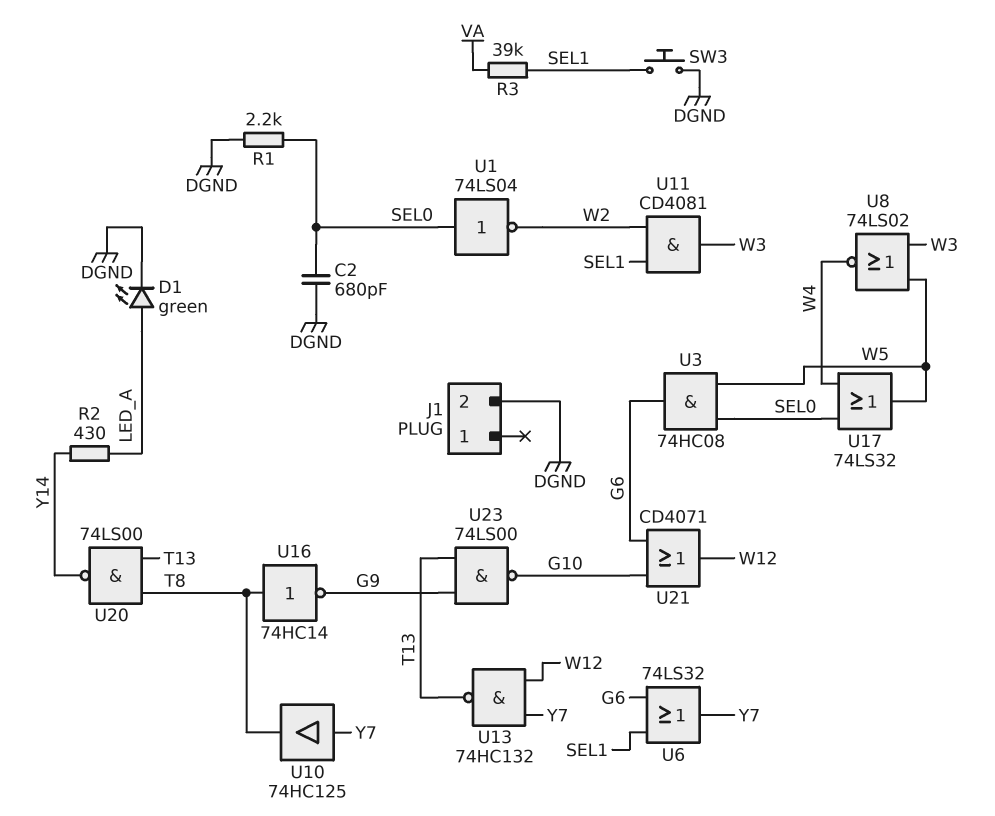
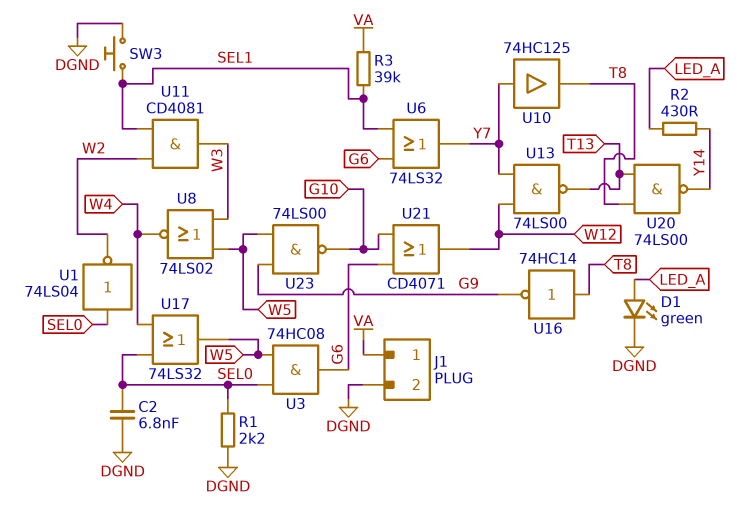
C2: 680pF (DGND, SEL0) -> 6.8nF (DGND, SEL0)
J1 pin 1: none -> VA
U13: NAND 74HC132 (in W12, in Y7, out T13) -> NAND 74LS00 (in W12, in Y7, out T13)
U23: NAND 74LS00 (in G9, in T13, out G10) -> NAND 74LS00 (in G9, in W5, out G10)

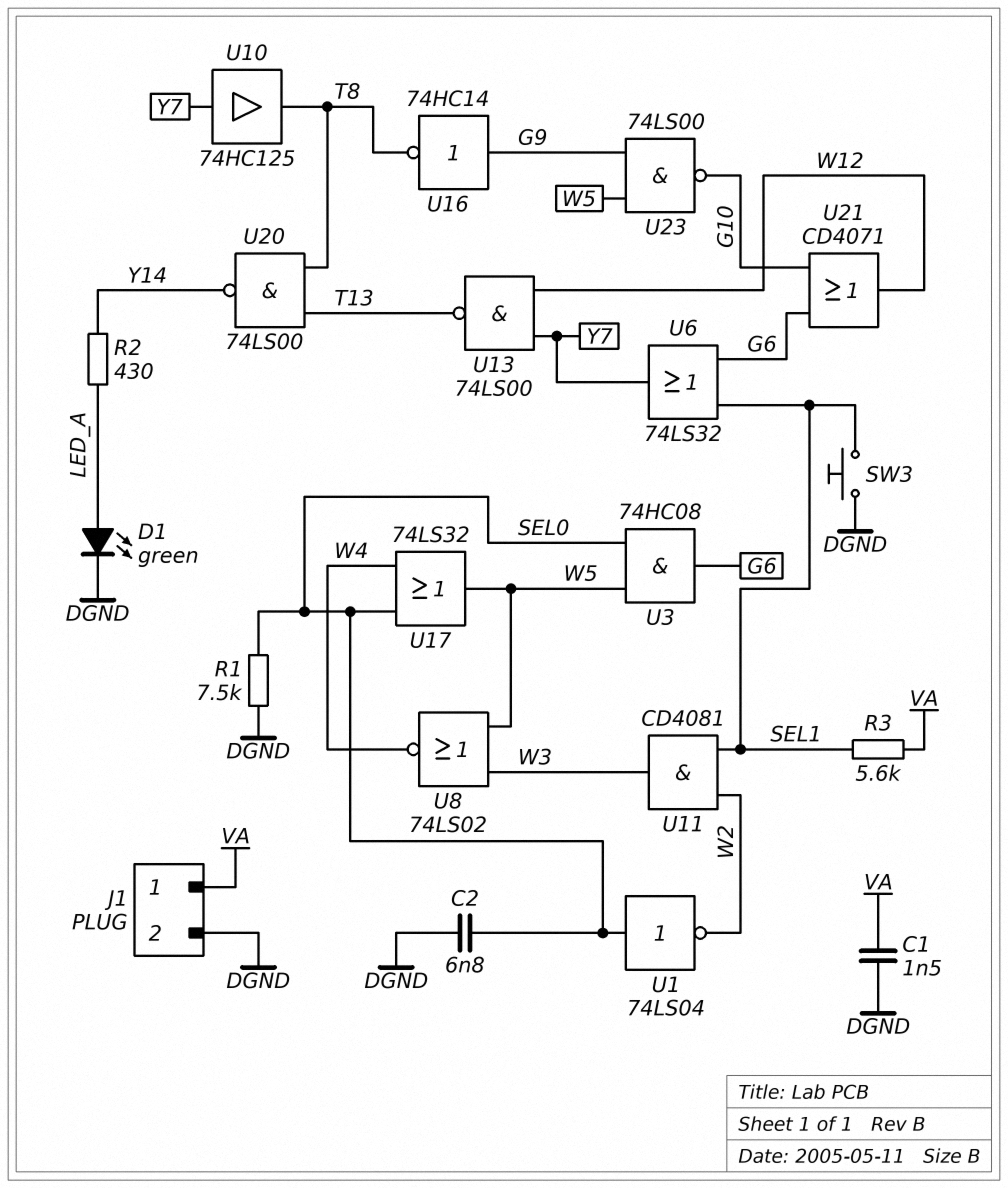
C1: none -> 1.5nF (DGND, VA)
R1: 2.2k (DGND, SEL0) -> 7.5k (DGND, SEL0)
R3: 39k (SEL1, VA) -> 5.6k (SEL1, VA)
U16: NOT 74HC14 (in T8, out G9) -> NOT 74HC14 (in G9, out T8)

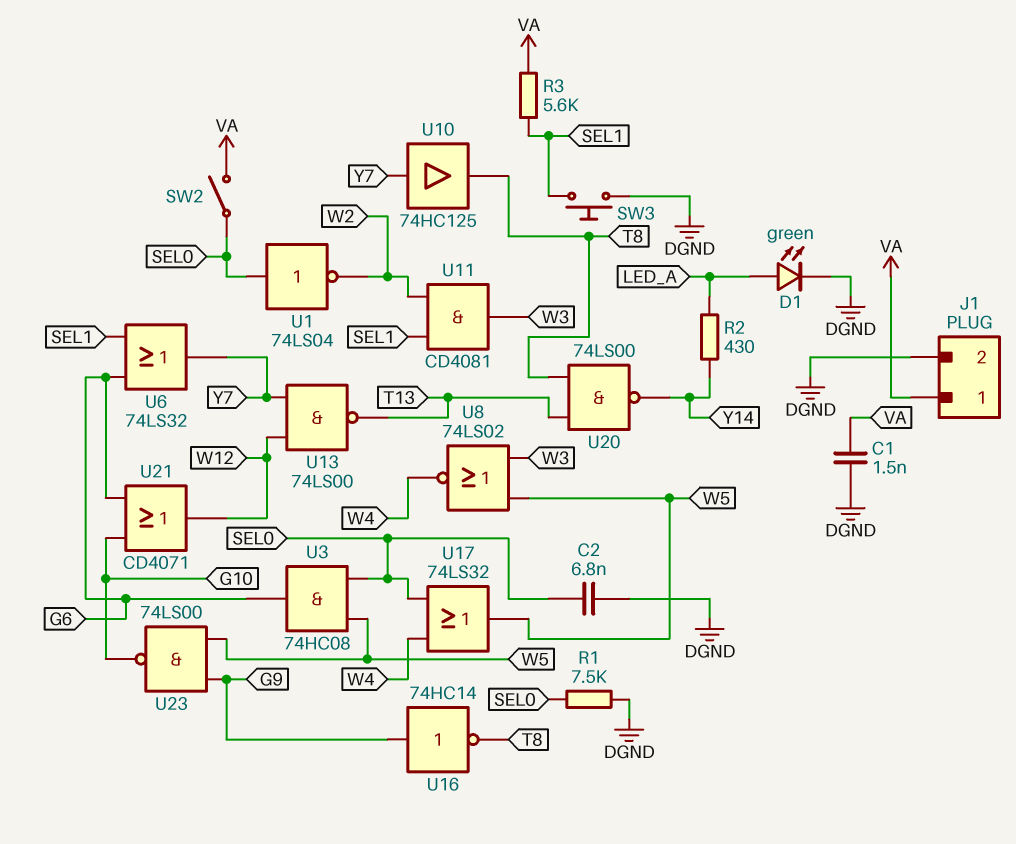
SW2: none -> switch (SEL0, VA)

